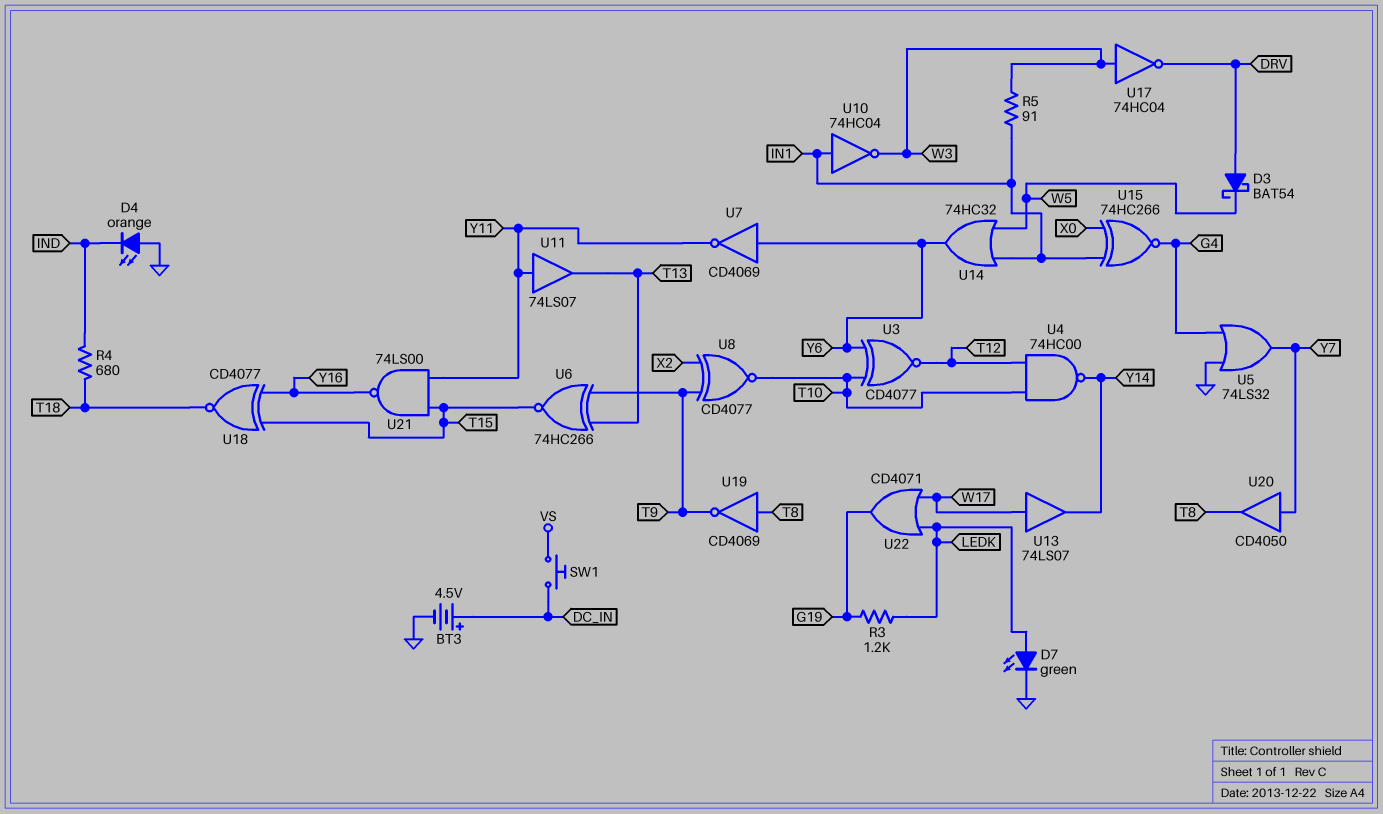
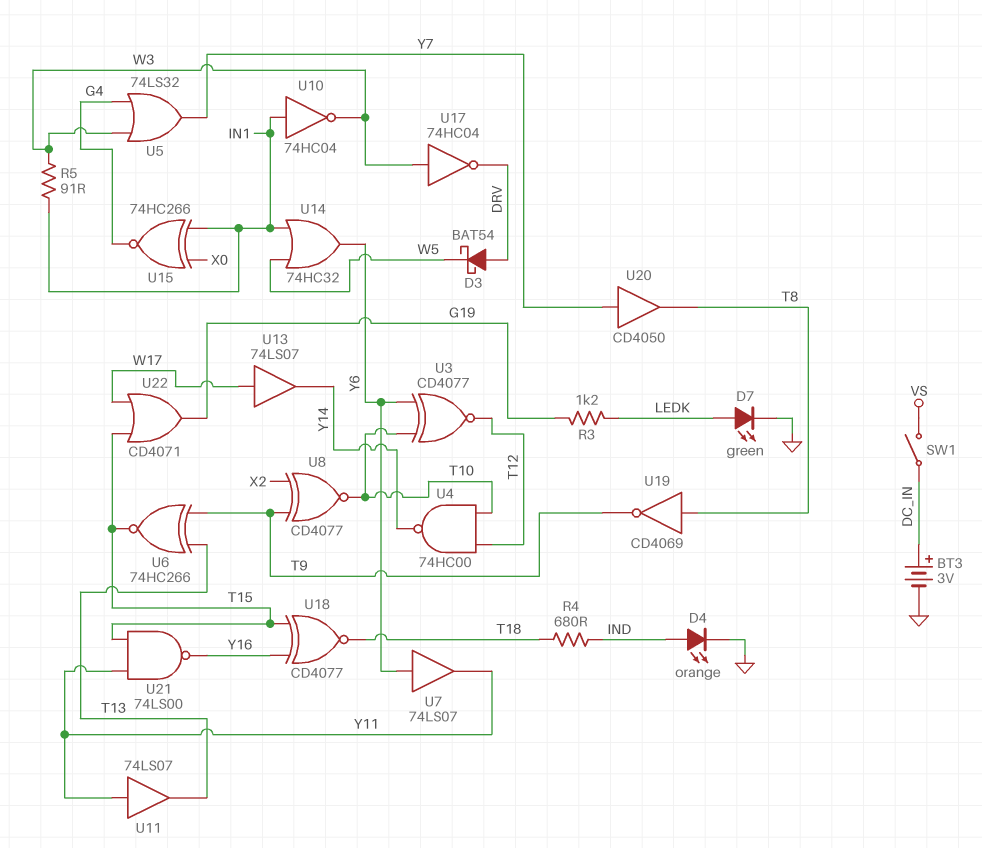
BT3: 4.5V (plus DC_IN, minus GND) -> 3V (plus DC_IN, minus GND)
D4: LED orange (A GND, K IND) -> LED orange (A IND, K GND)
SW1: button (DC_IN, VS) -> switch (DC_IN, VS)
U5: OR 74LS32 (in G4, in GND, out Y7) -> OR 74LS32 (in G4, in W3, out Y7)
U7: NOT CD4069 (in Y6, out Y11) -> buffer 74LS07 (in Y6, out Y11)
U22: OR CD4071 (in LEDK, in W17, out G19) -> OR CD4071 (in T15, in W17, out G19)

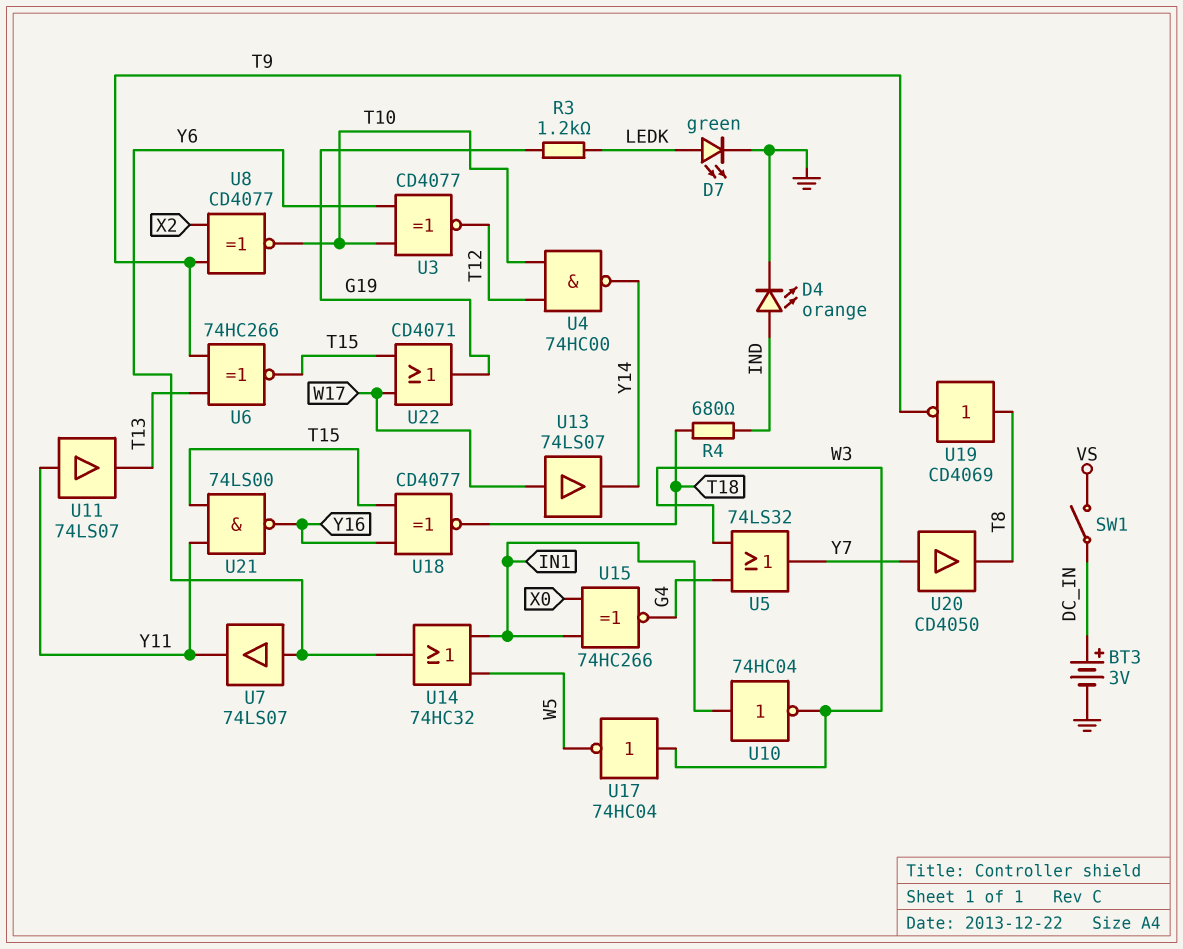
D3: schottky BAT54 (A DRV, K W5) -> none
R5: 91 (IN1, W3) -> none
U17: NOT 74HC04 (in W3, out DRV) -> NOT 74HC04 (in W3, out W5)

